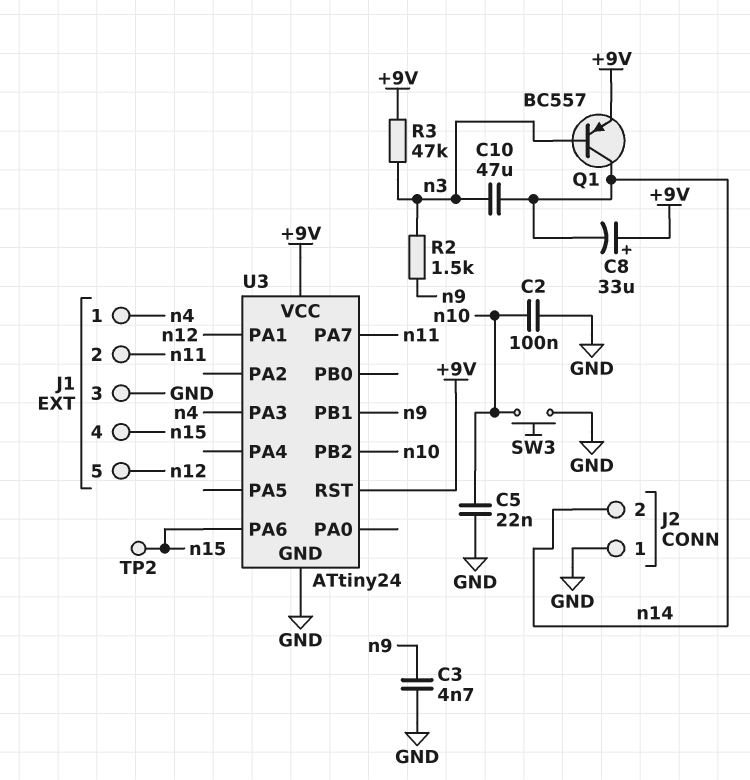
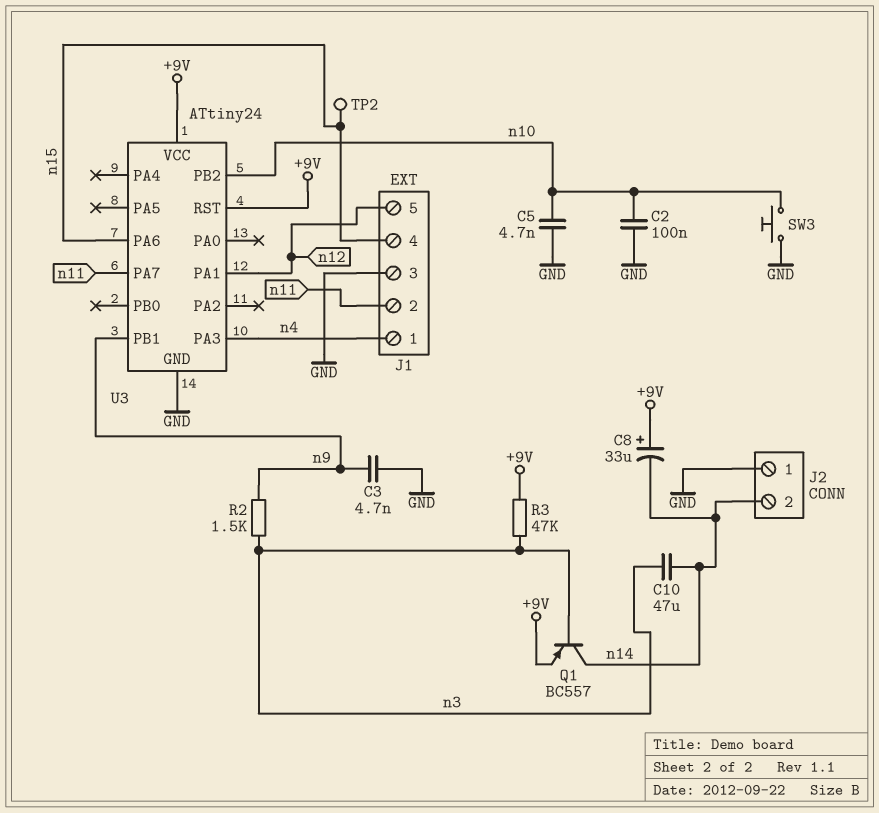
C5: 22nF (GND, n10) -> 4.7nF (GND, n10)

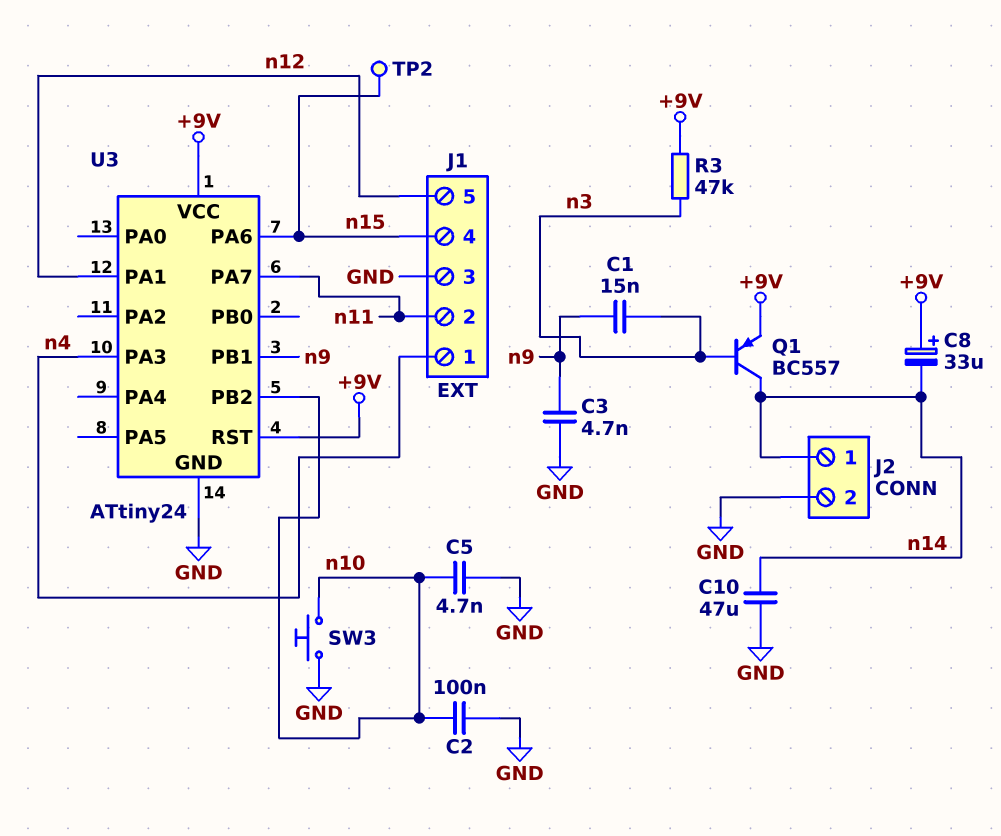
C1: none -> 15nF (n3, n9)
C10: 47uF (n3, n14) -> 47uF (GND, n14)
J2 pin 1: GND -> n14
J2 pin 2: n14 -> GND
R2: 1.5k (n3, n9) -> none

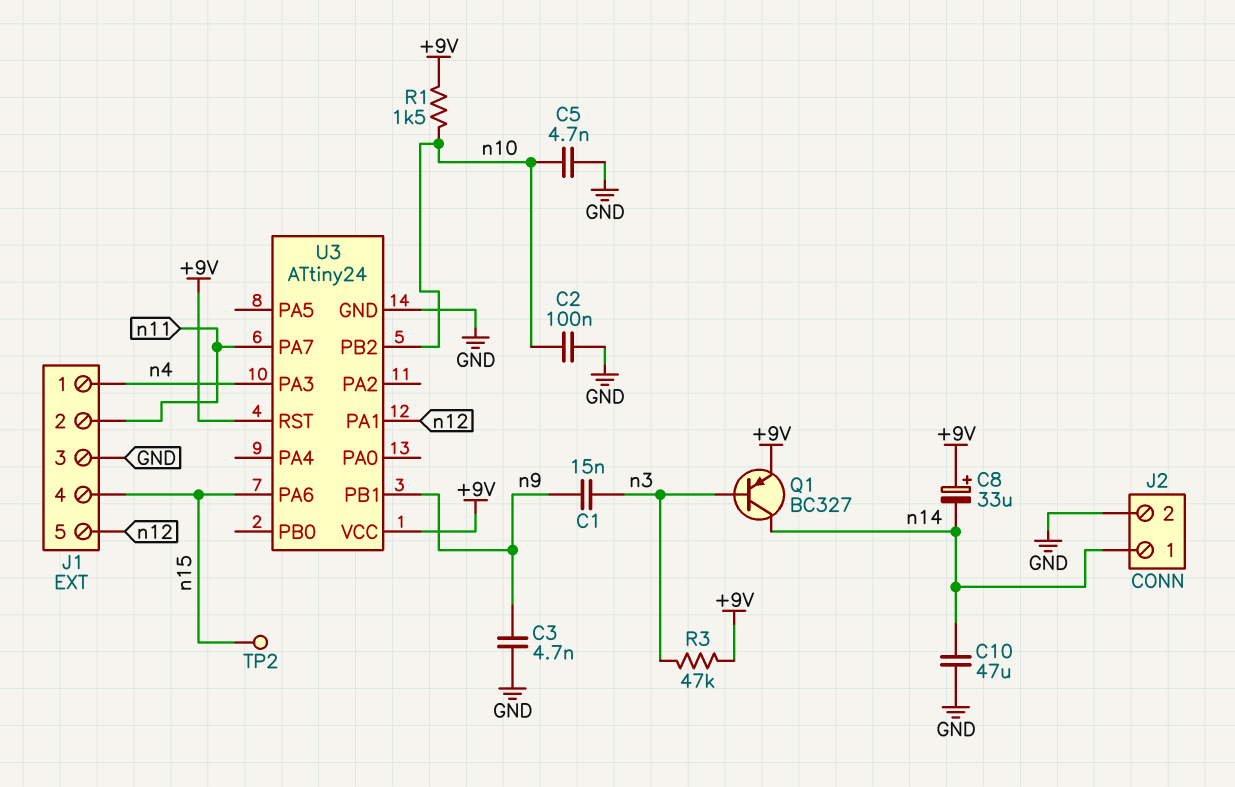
Q1: PNP BC557 (B n3, C n14, E +9V) -> PNP BC327 (B n3, C n14, E +9V)
R1: none -> 1.5k (+9V, n10)
SW3: button (GND, n10) -> none

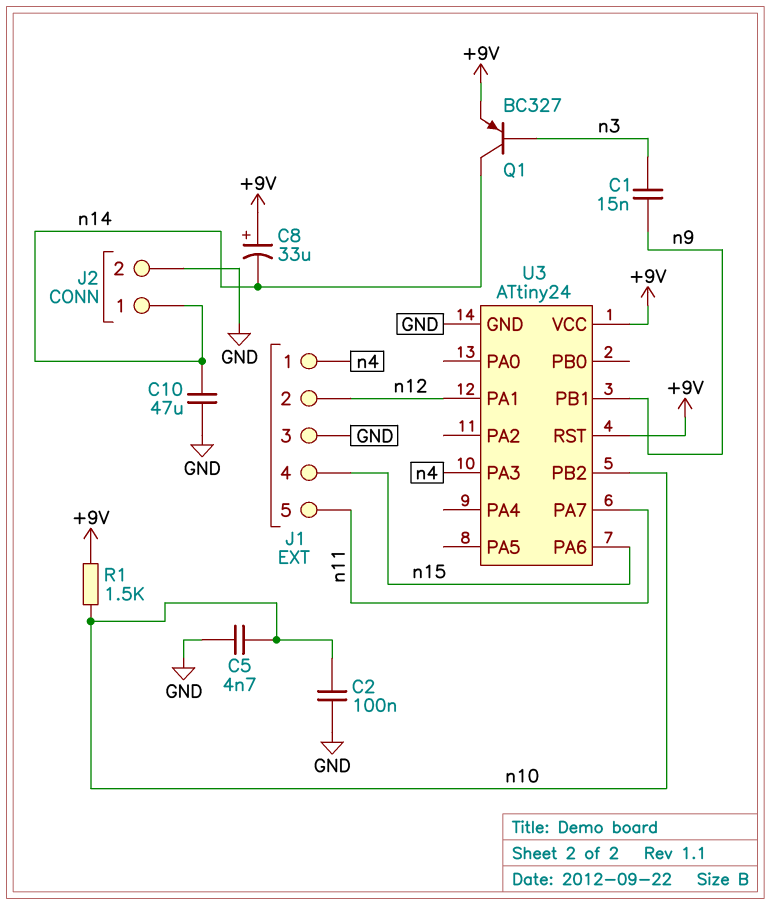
C3: 4.7nF (GND, n9) -> none
J1 pin 2: n11 -> n12
J1 pin 5: n12 -> n11
R3: 47k (+9V, n3) -> none
TP2: test point (n15) -> none

